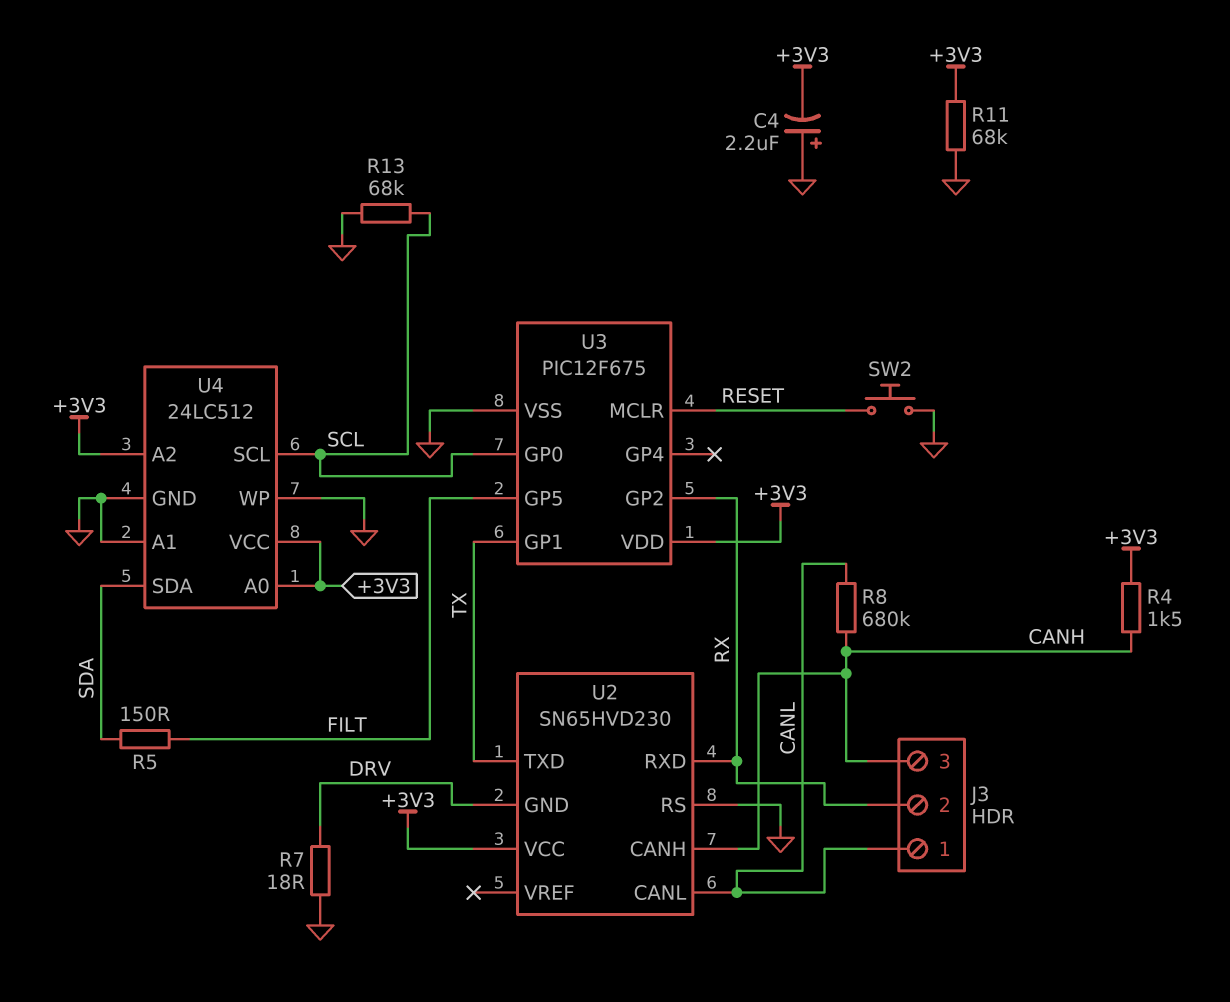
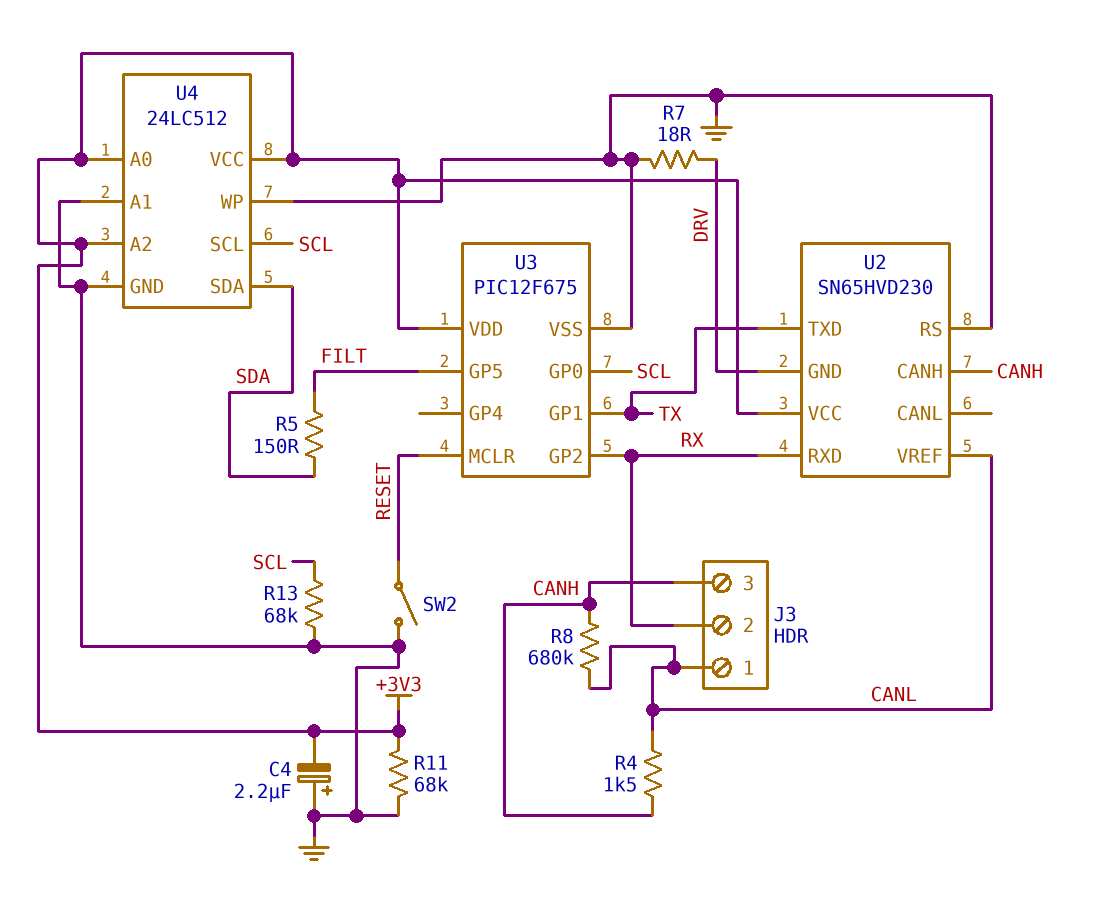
R4: 1.5k (+3V3, CANH) -> 1.5k (CANH, CANL)
SW2: button (GND, RESET) -> switch (GND, RESET)
U2 pin CANL: CANL -> none
U2 pin VREF: none -> CANL

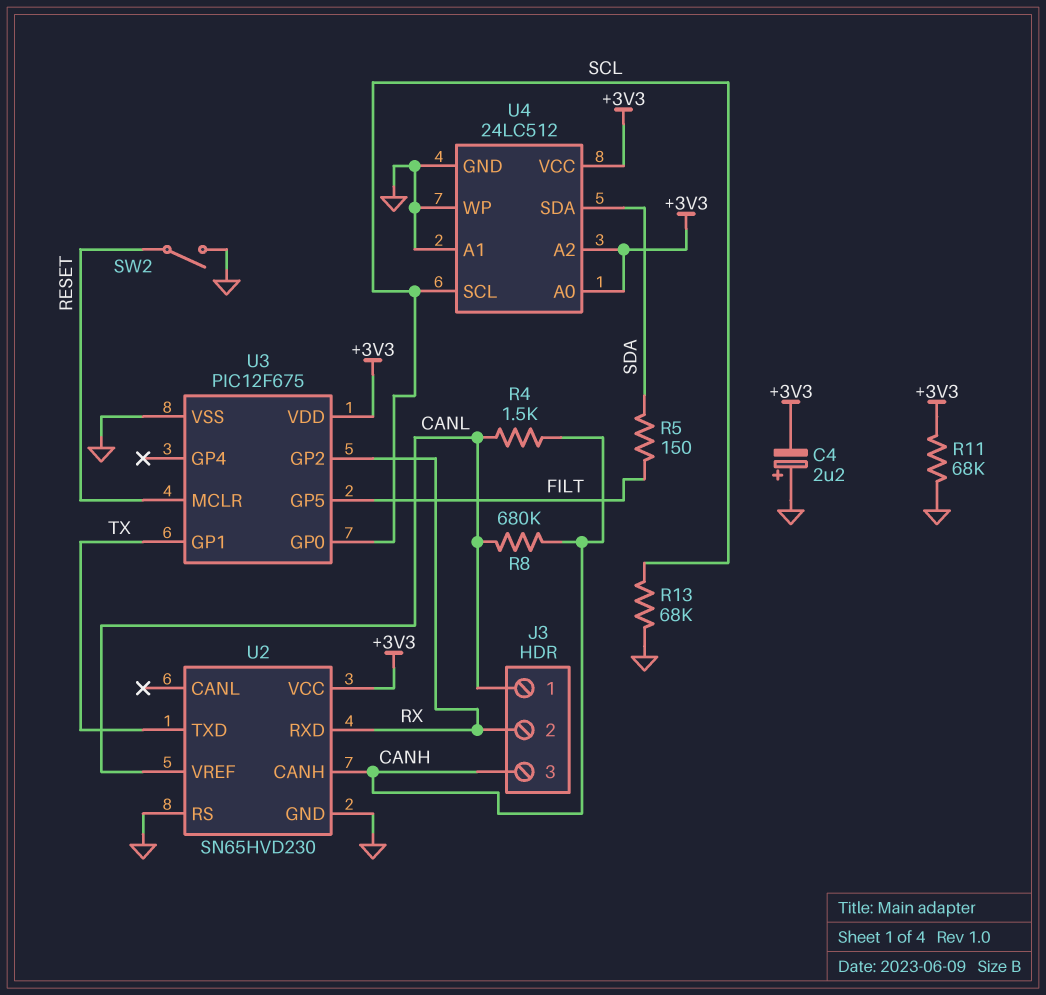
R7: 18 (DRV, GND) -> none
U2 pin GND: DRV -> GND

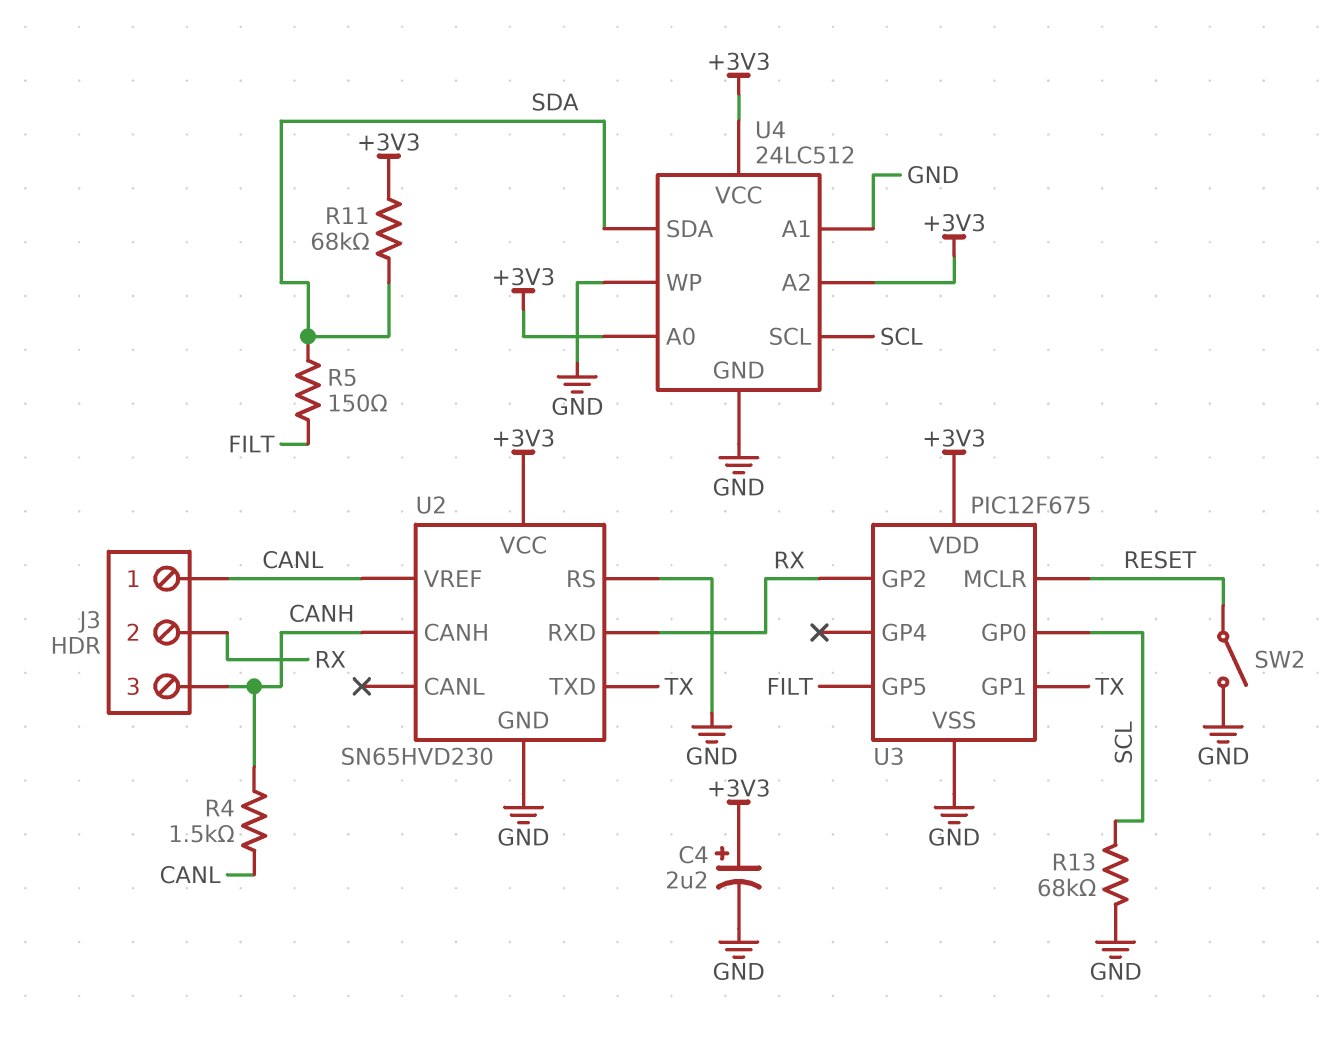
C4: 2.2uF (plus GND, minus +3V3) -> 2.2uF (plus +3V3, minus GND)
R8: 680k (CANH, CANL) -> none
R11: 68k (+3V3, GND) -> 68k (+3V3, SDA)

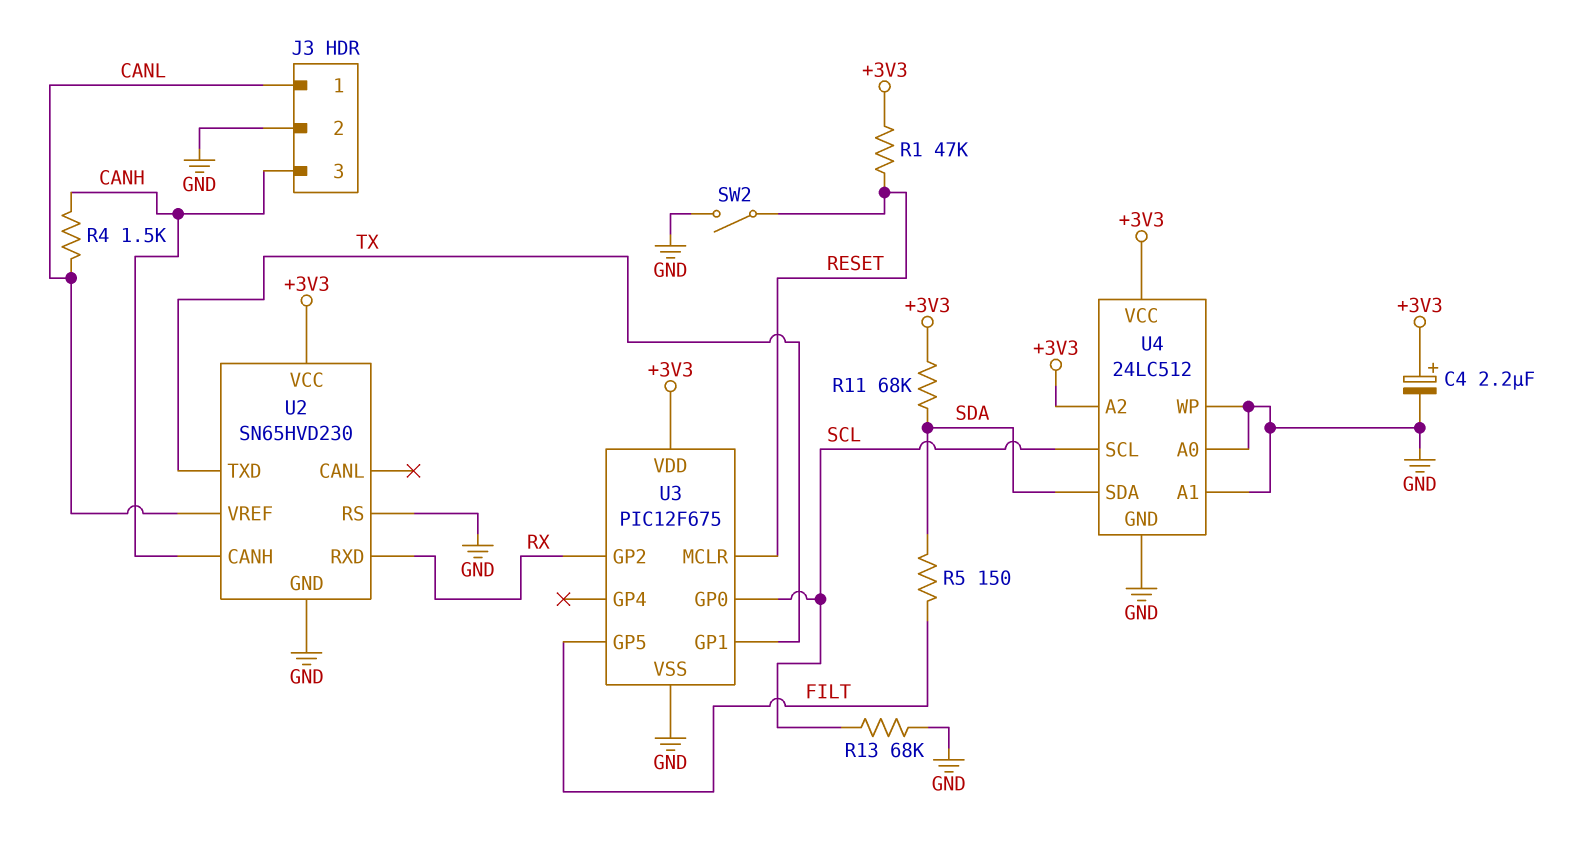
J3 pin 2: RX -> GND
R1: none -> 47k (+3V3, RESET)
U4 pin A0: +3V3 -> GND

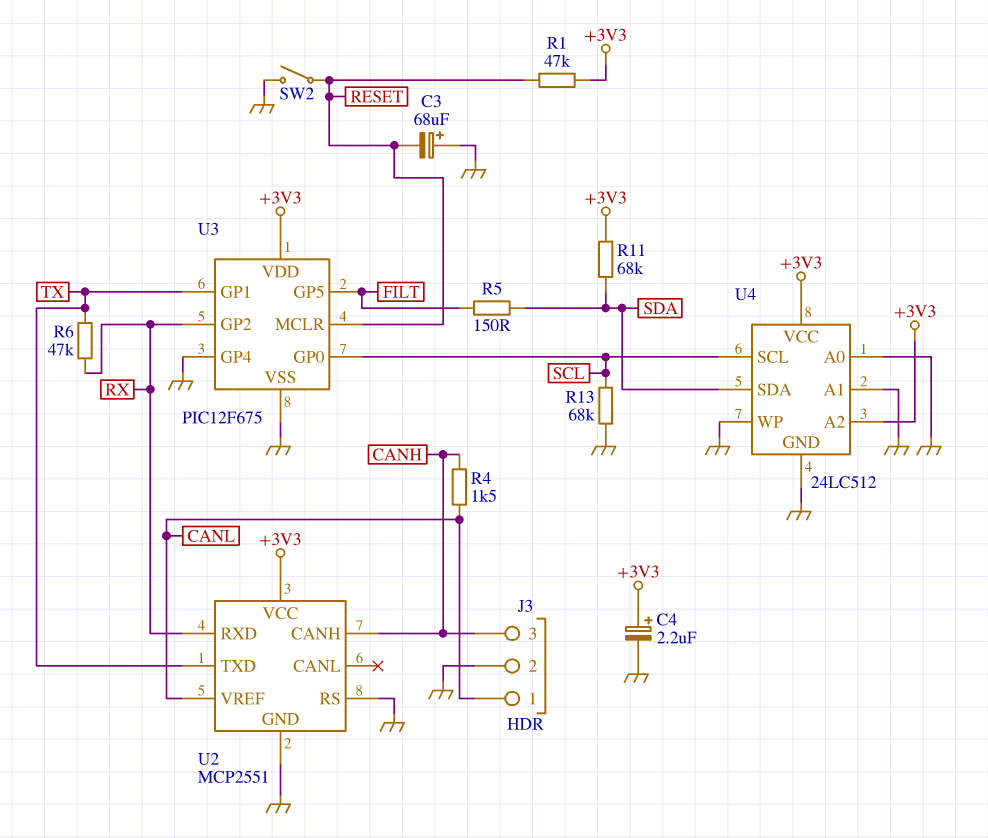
C3: none -> 68uF (plus GND, minus RESET)
R6: none -> 47k (RX, TX)
U2: SN65HVD230 -> MCP2551
U3 pin GP4: none -> GND

